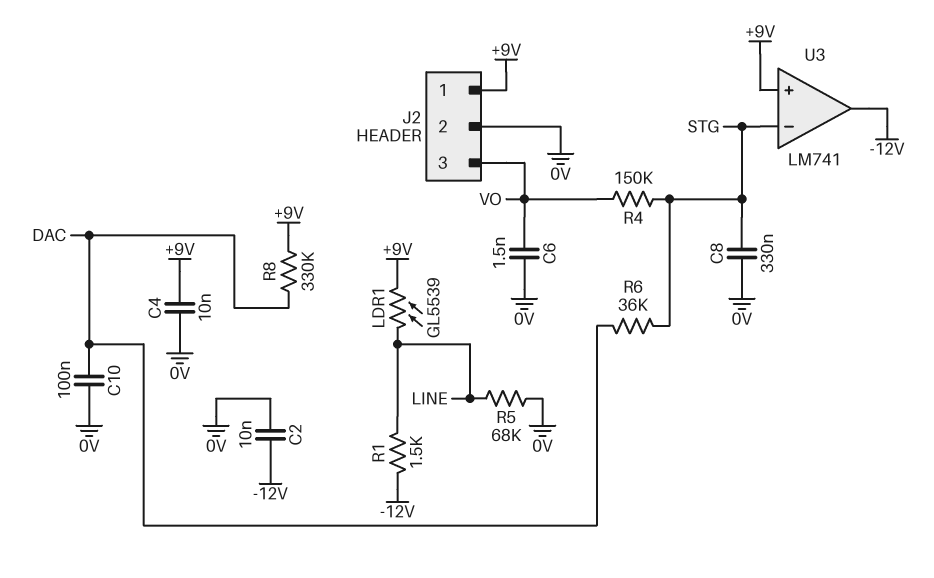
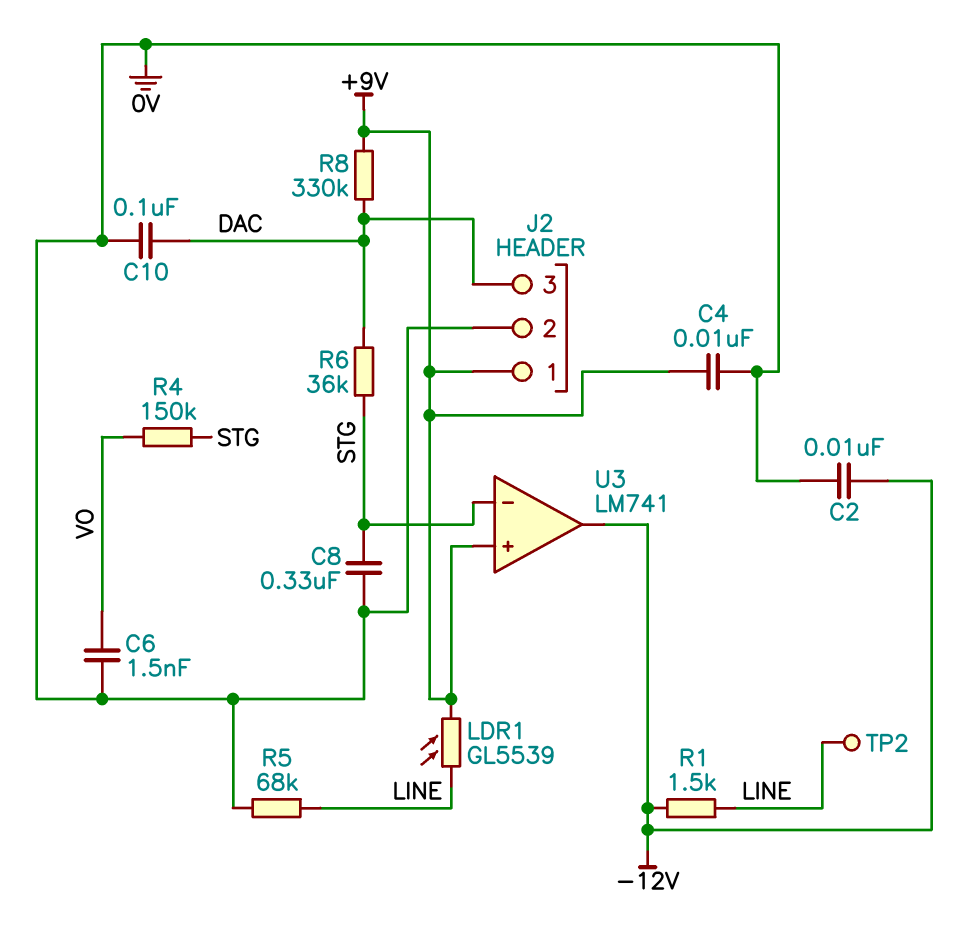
J2 pin 3: VO -> DAC
TP2: none -> test point (LINE)

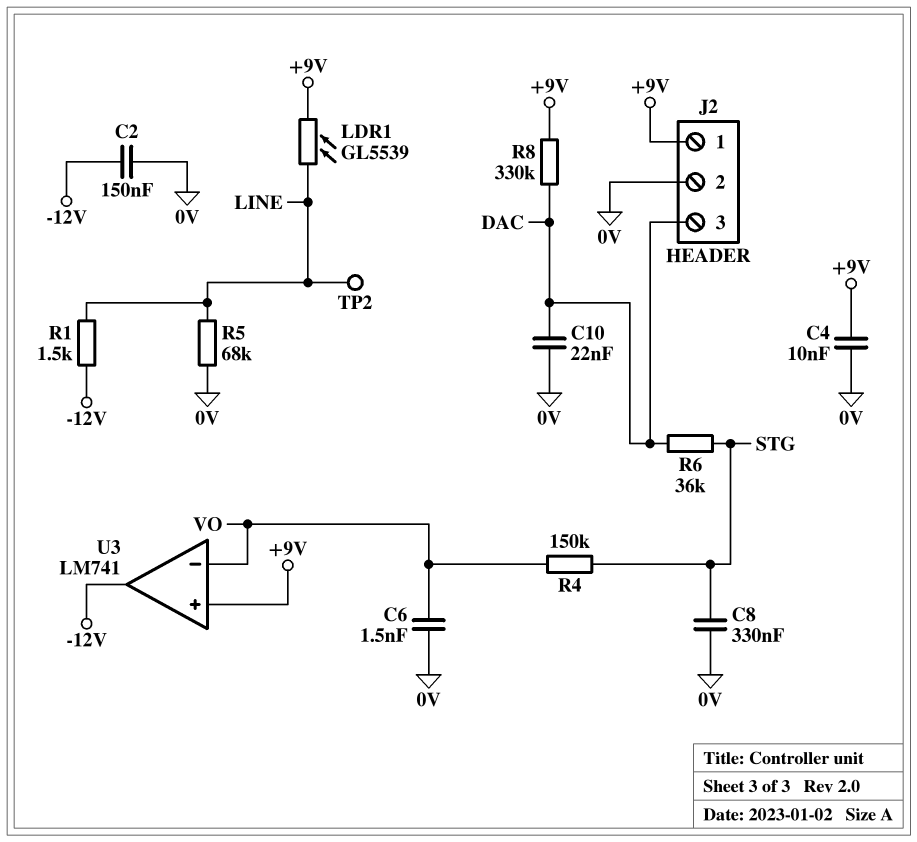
C2: 10nF (-12V, 0V) -> 150nF (-12V, 0V)
C10: 100nF (0V, DAC) -> 22nF (0V, DAC)
U3 pin in-: STG -> VO

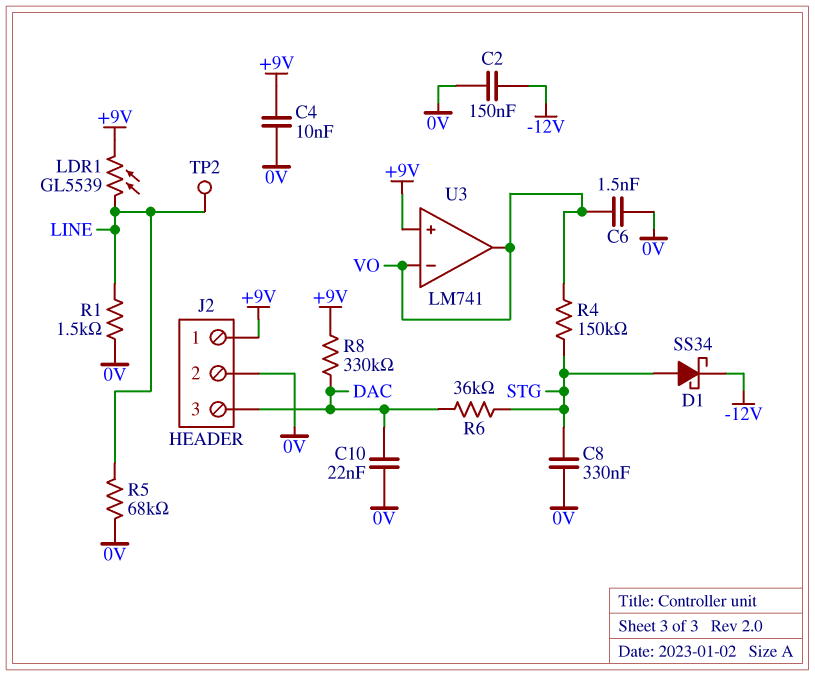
D1: none -> schottky SS34 (A STG, K -12V)
R1: 1.5k (-12V, LINE) -> 1.5k (0V, LINE)
U3 pin out: -12V -> VO

